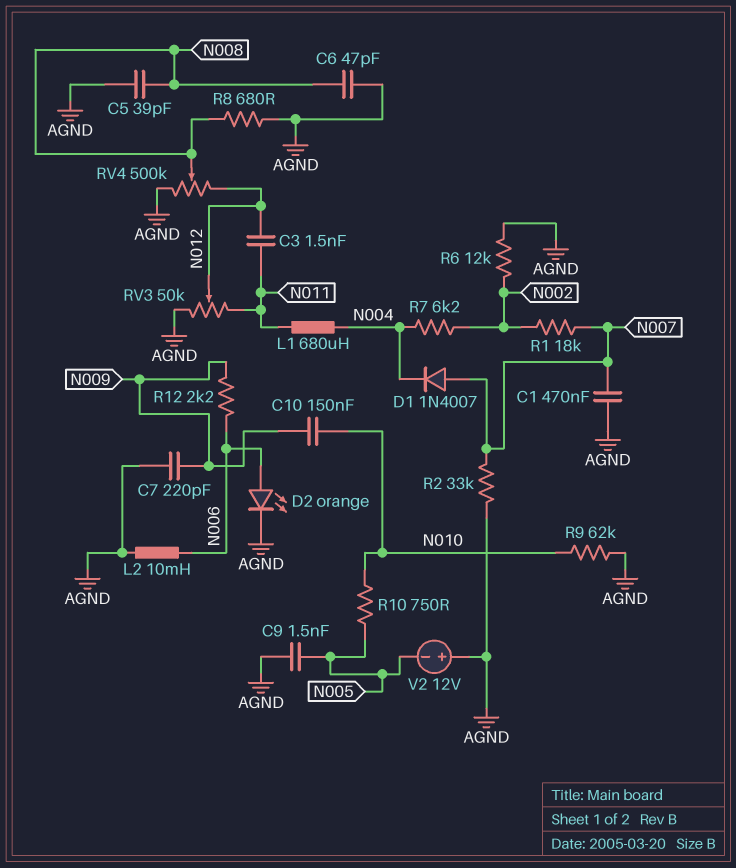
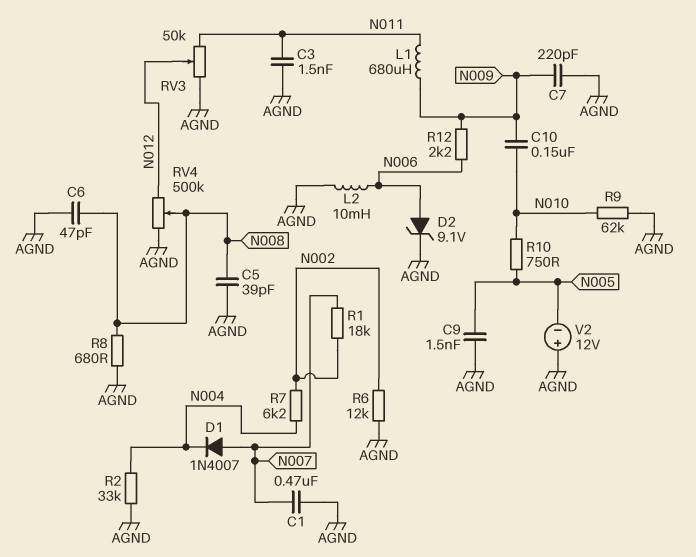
C3: 1.5nF (N011, N012) -> 1.5nF (AGND, N011)
D2: LED orange (A N006, K AGND) -> zener 9.1V (A N006, K AGND)
L1: 680uH (N004, N011) -> 680uH (N009, N011)
R2: 33k (AGND, N007) -> 33k (AGND, N004)

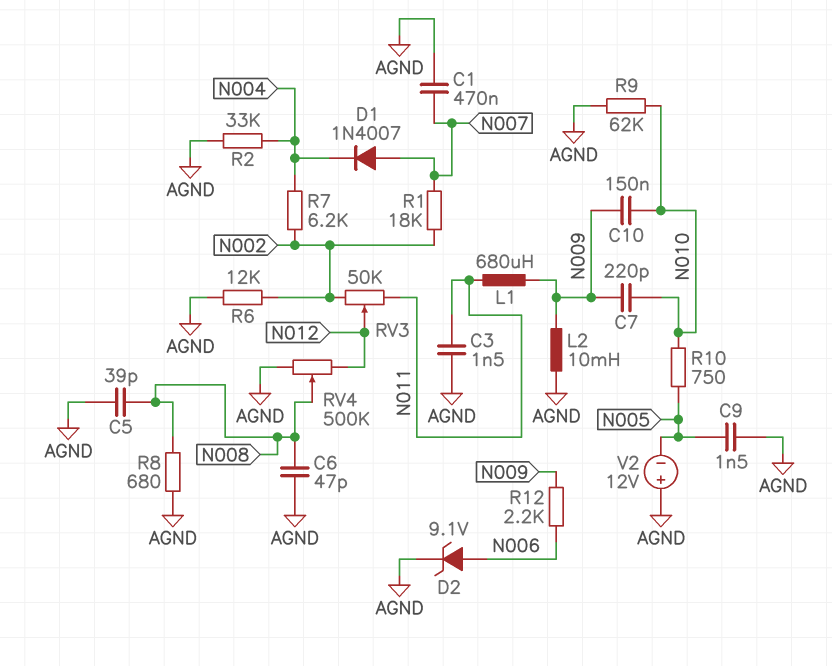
C7: 220pF (AGND, N009) -> 220pF (N009, N010)
L2: 10mH (AGND, N006) -> 10mH (AGND, N009)
RV3: 50k (AGND, N011, wiper N012) -> 50k (N002, N011, wiper N012)

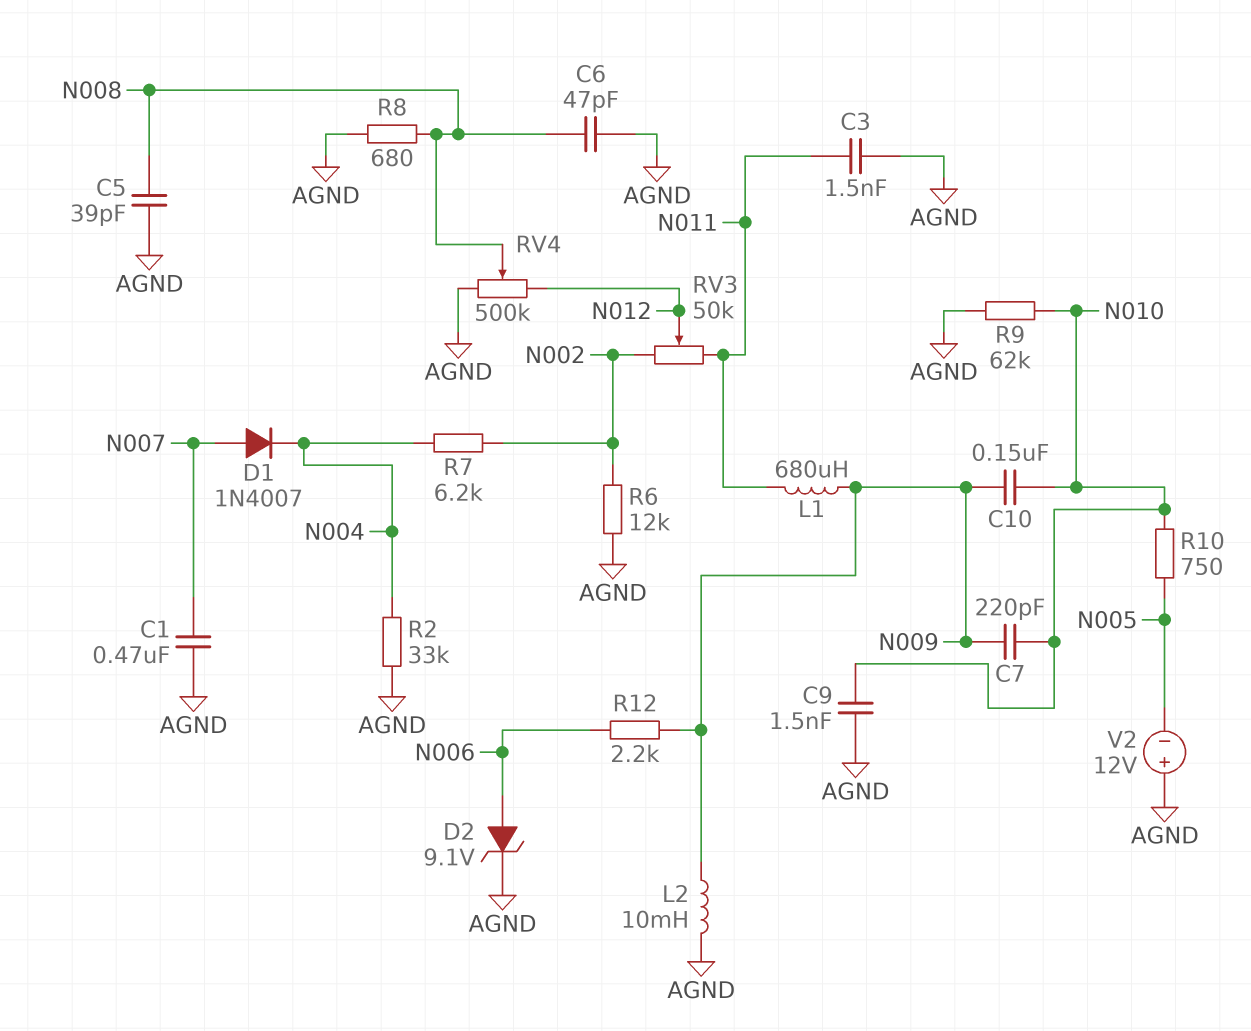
C9: 1.5nF (AGND, N005) -> 1.5nF (AGND, N010)
R1: 18k (N002, N007) -> none

